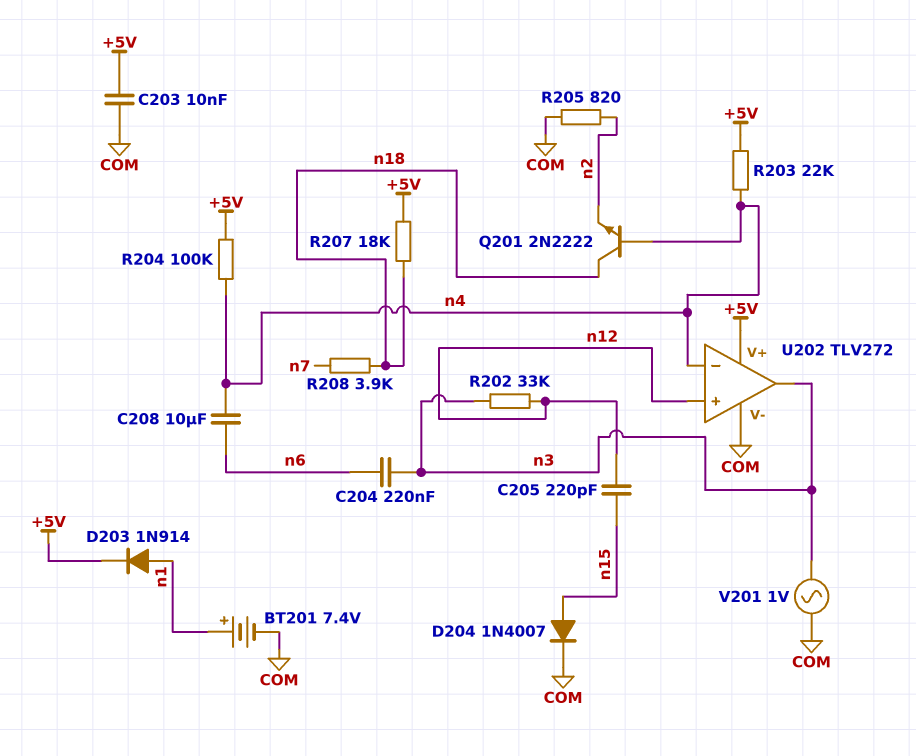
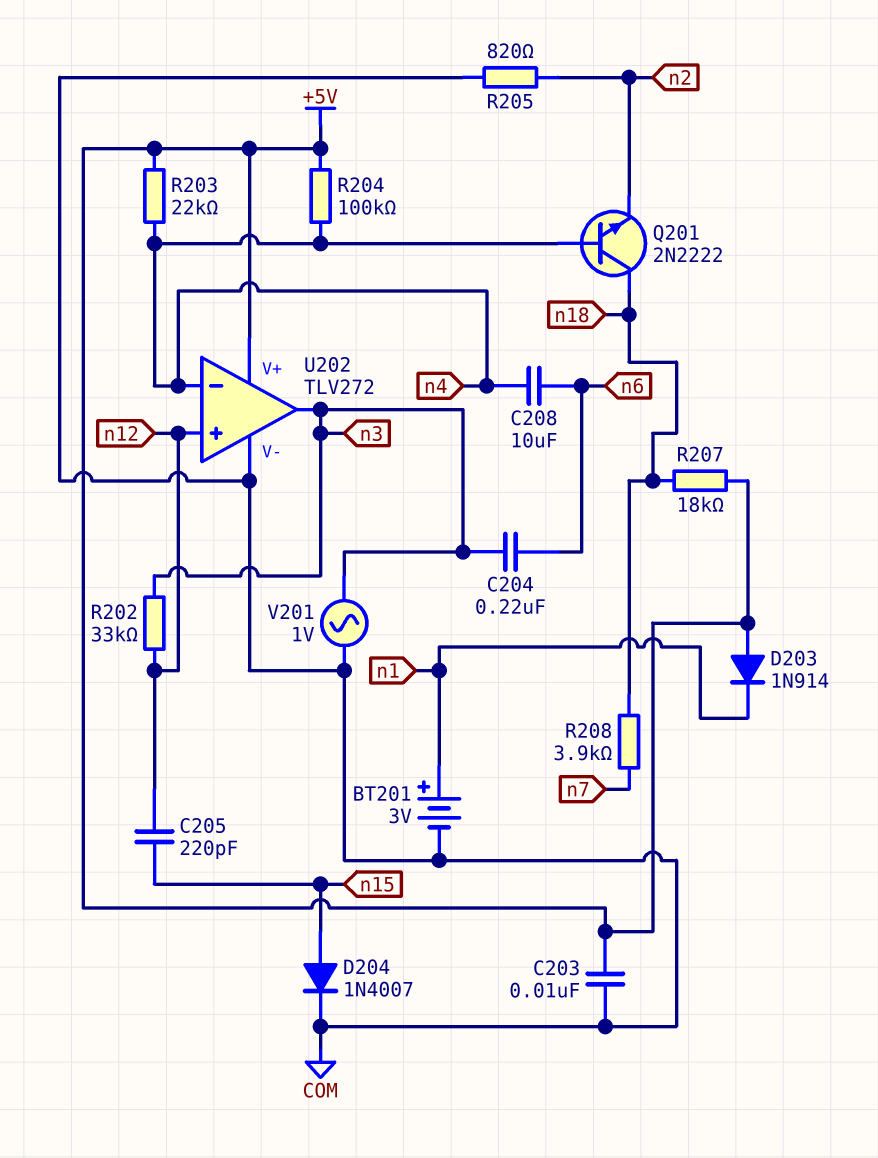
BT201: 7.4V (plus n1, minus COM) -> 3V (plus n1, minus COM)
D203: diode 1N914 (A n1, K +5V) -> diode 1N914 (A +5V, K n1)

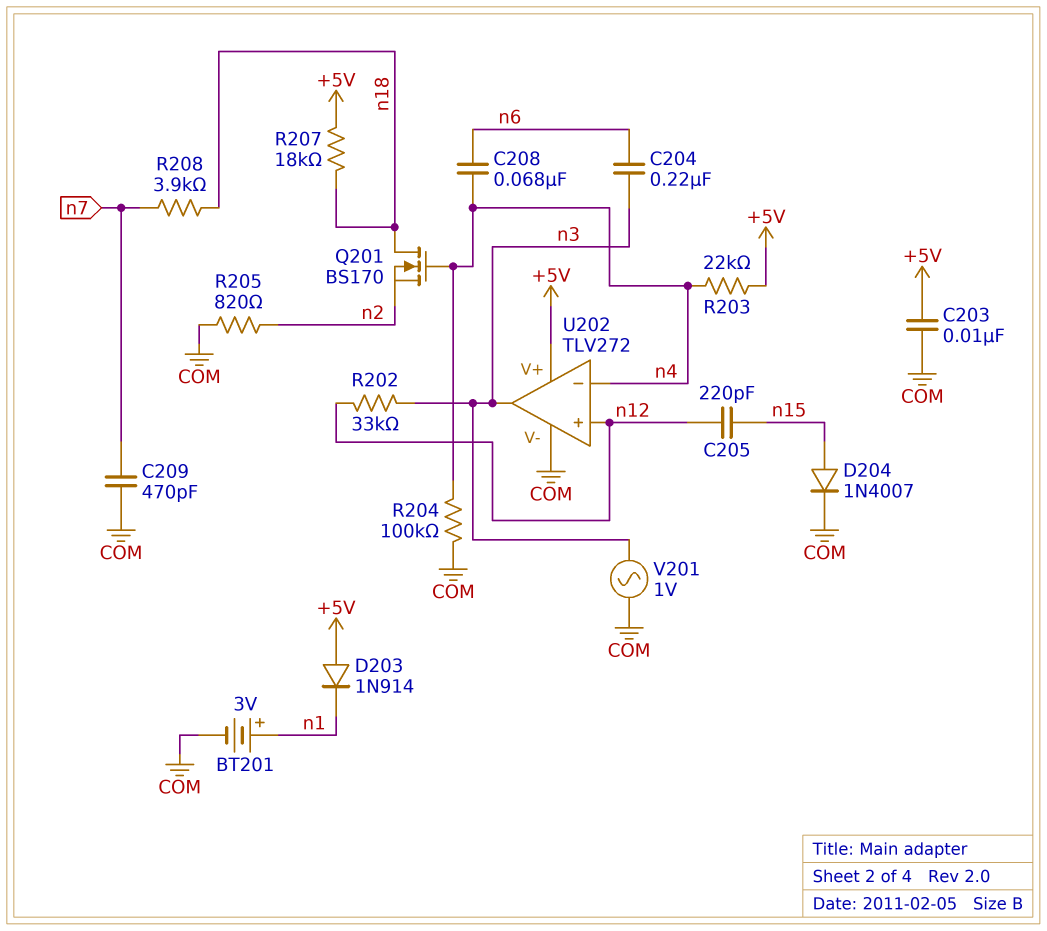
C208: 10uF (n4, n6) -> 68nF (n4, n6)
C209: none -> 470pF (COM, n7)
Q201: NPN 2N2222 (B n4, C n18, E n2) -> NMOS BS170 (G n4, D n18, S n2)
R204: 100k (+5V, n4) -> 100k (COM, n4)

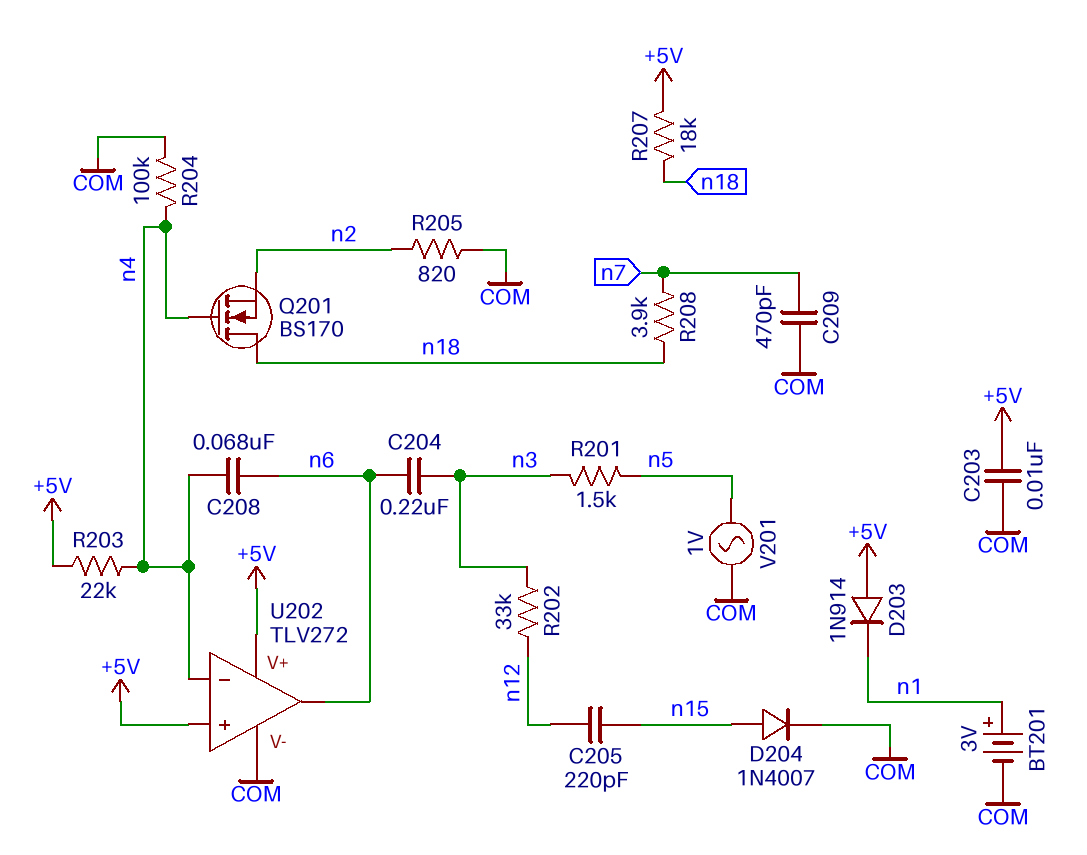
R201: none -> 1.5k (n3, n5)
U202 pin in+: n12 -> +5V
U202 pin out: n3 -> n6
V201: AC 1V (COM, n3) -> AC 1V (COM, n5)

